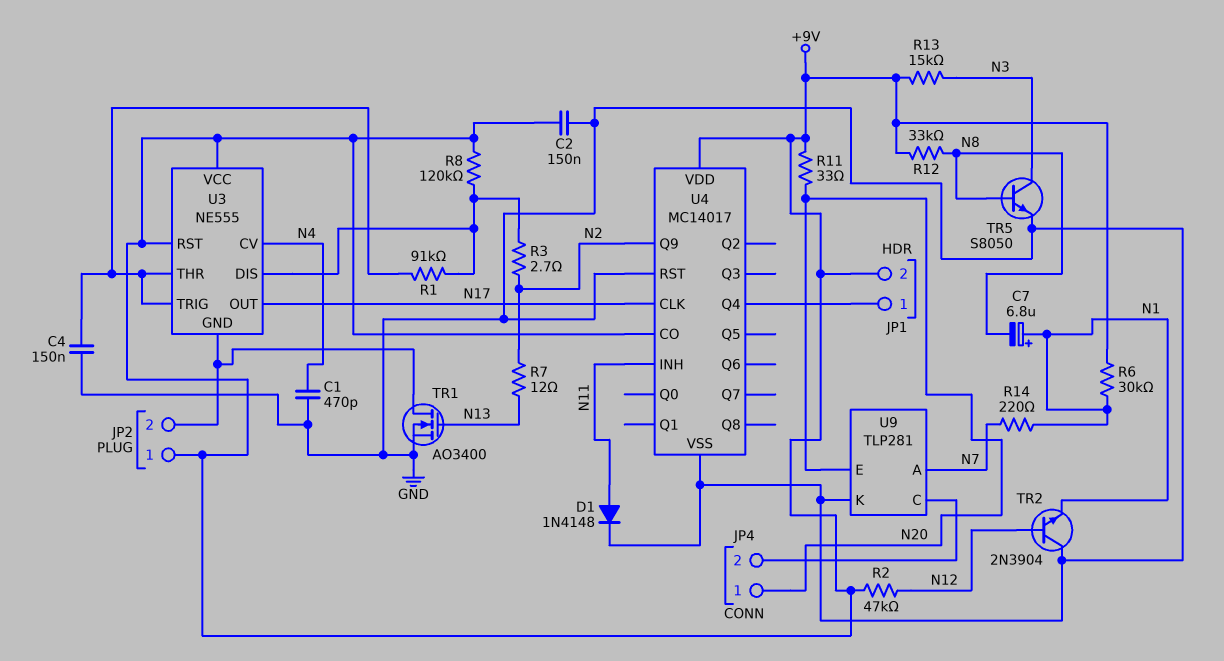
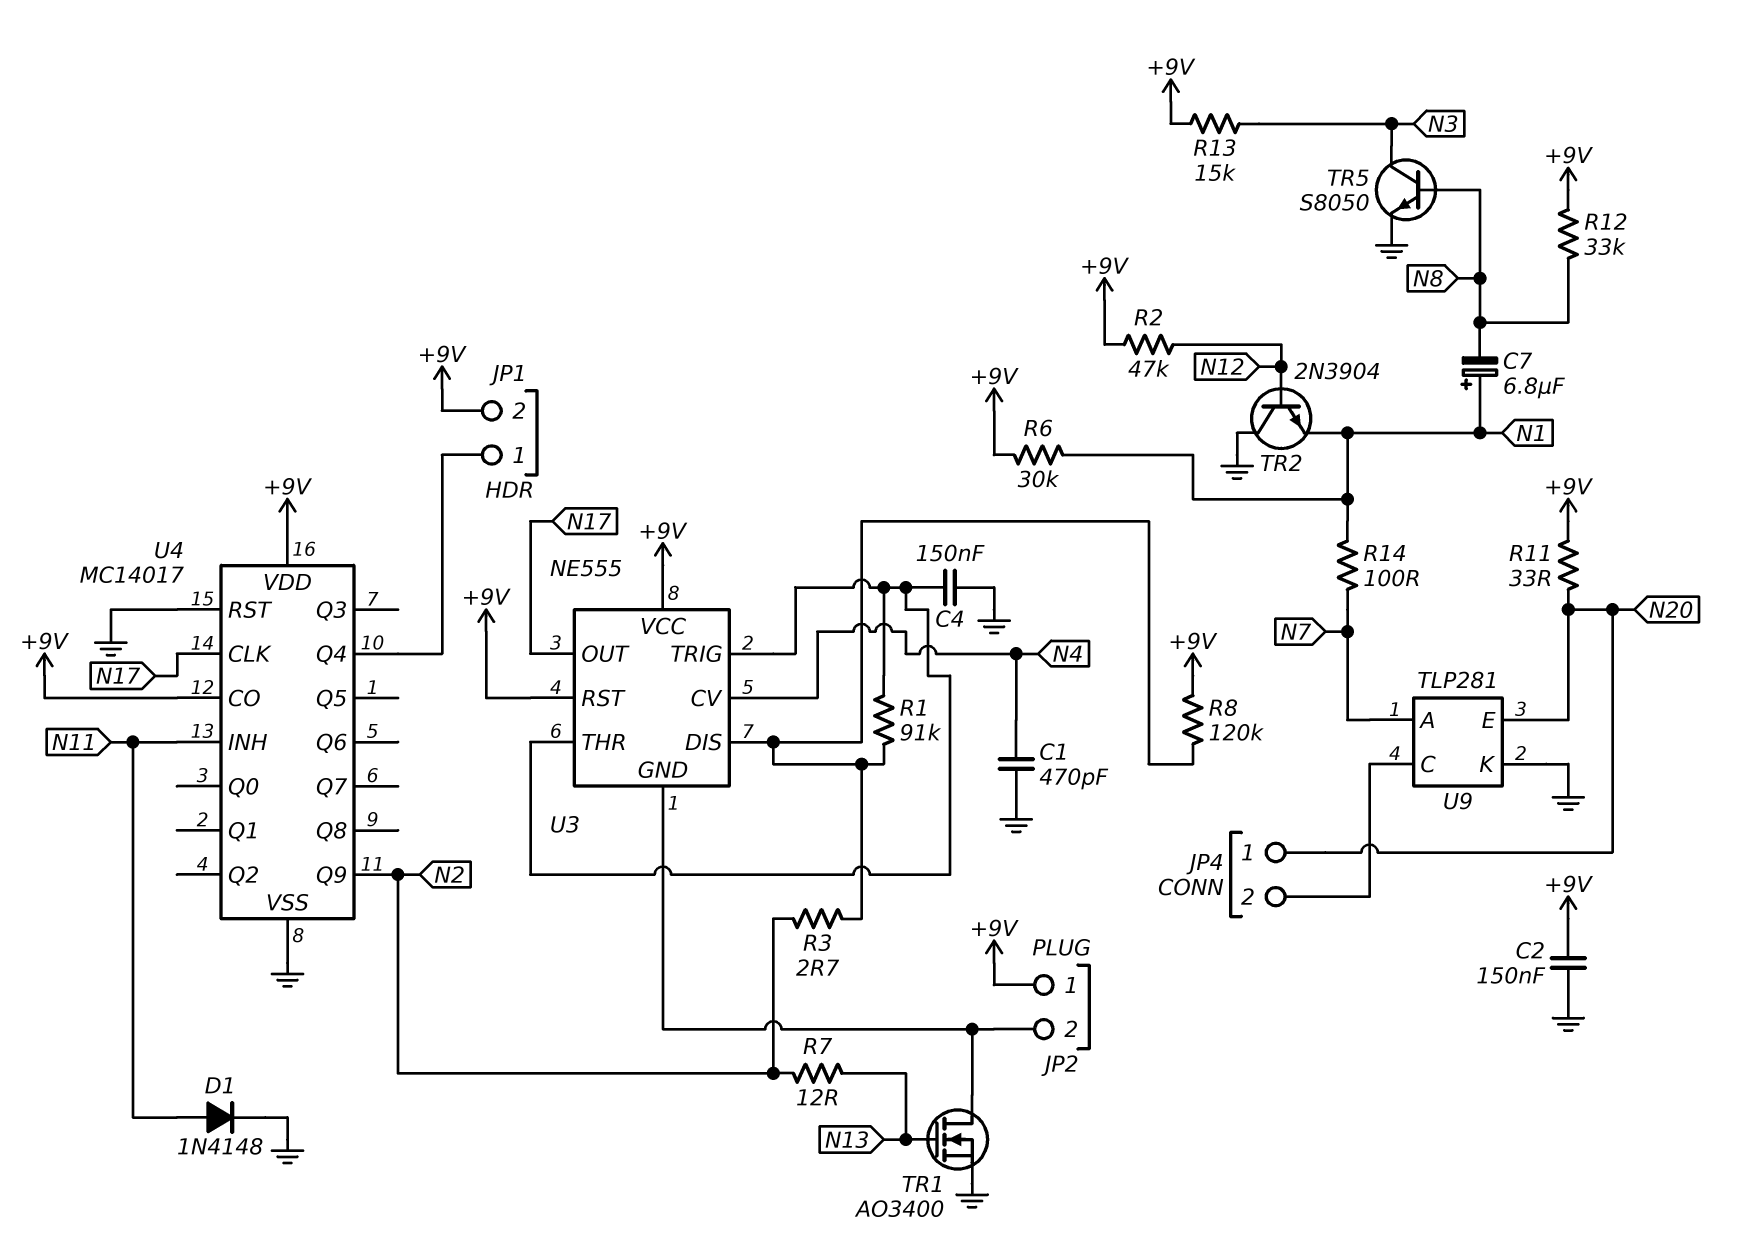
R14: 220 (N1, N7) -> 100 (N1, N7)

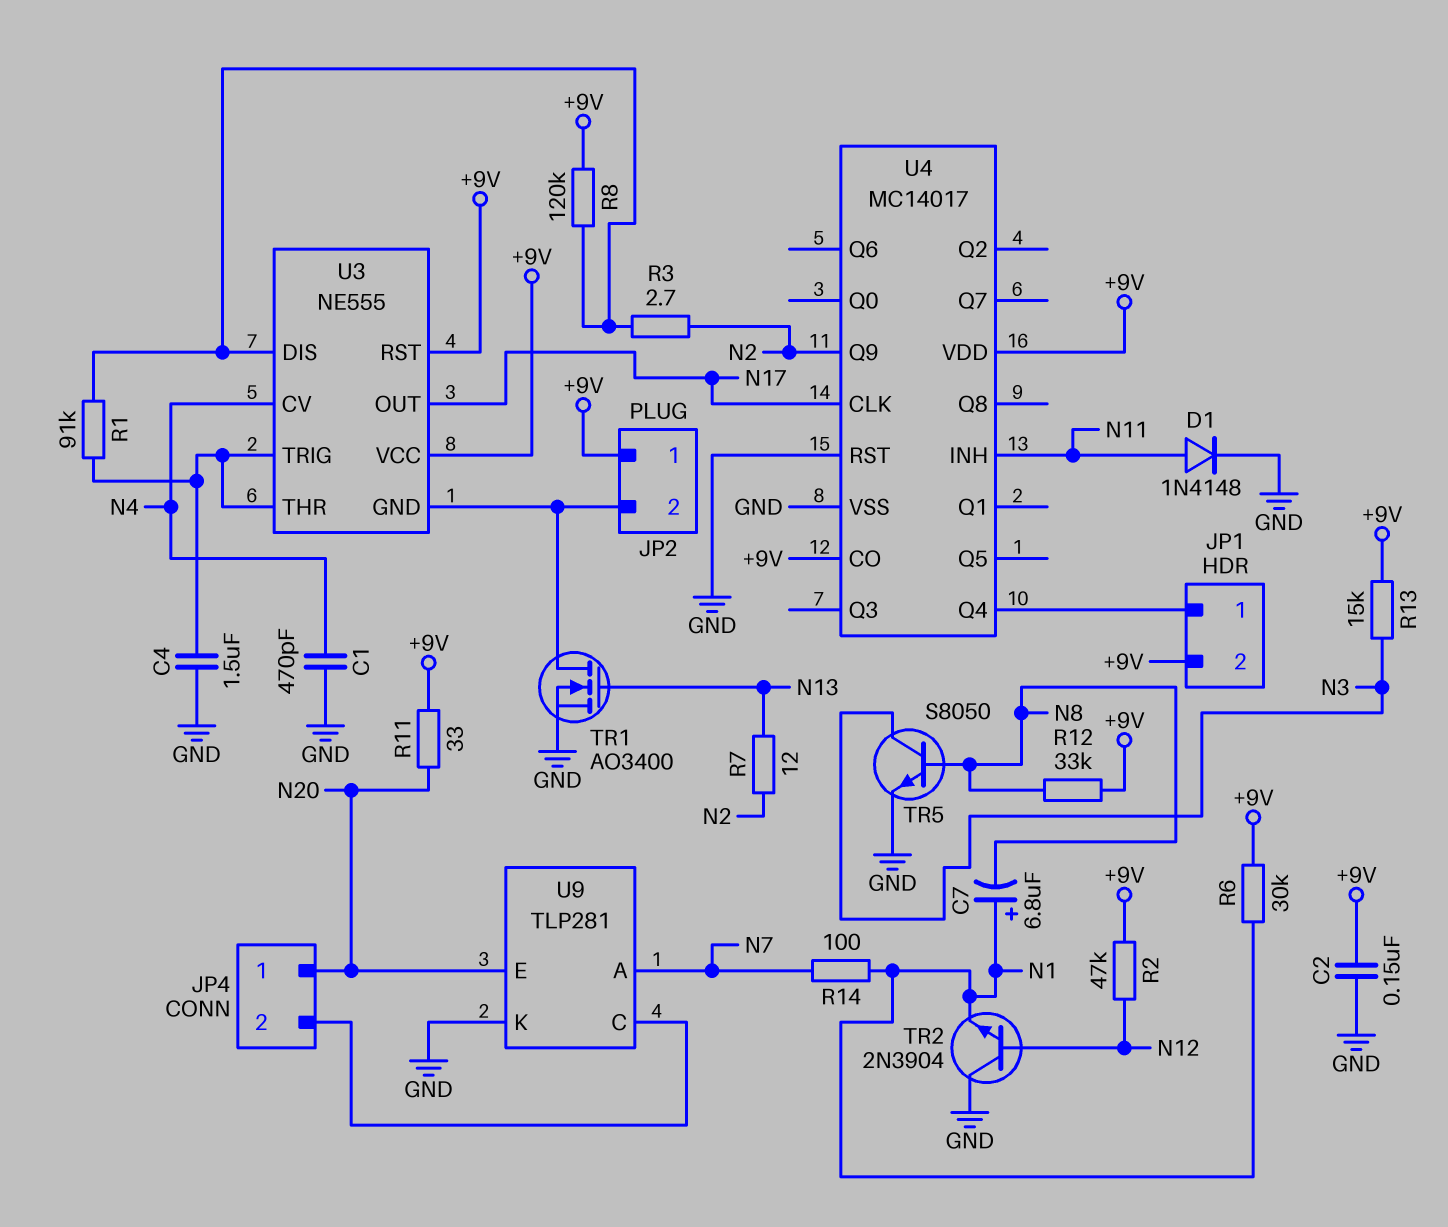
C4: 150nF (GND, U3/THR) -> 1.5uF (GND, U3/THR)

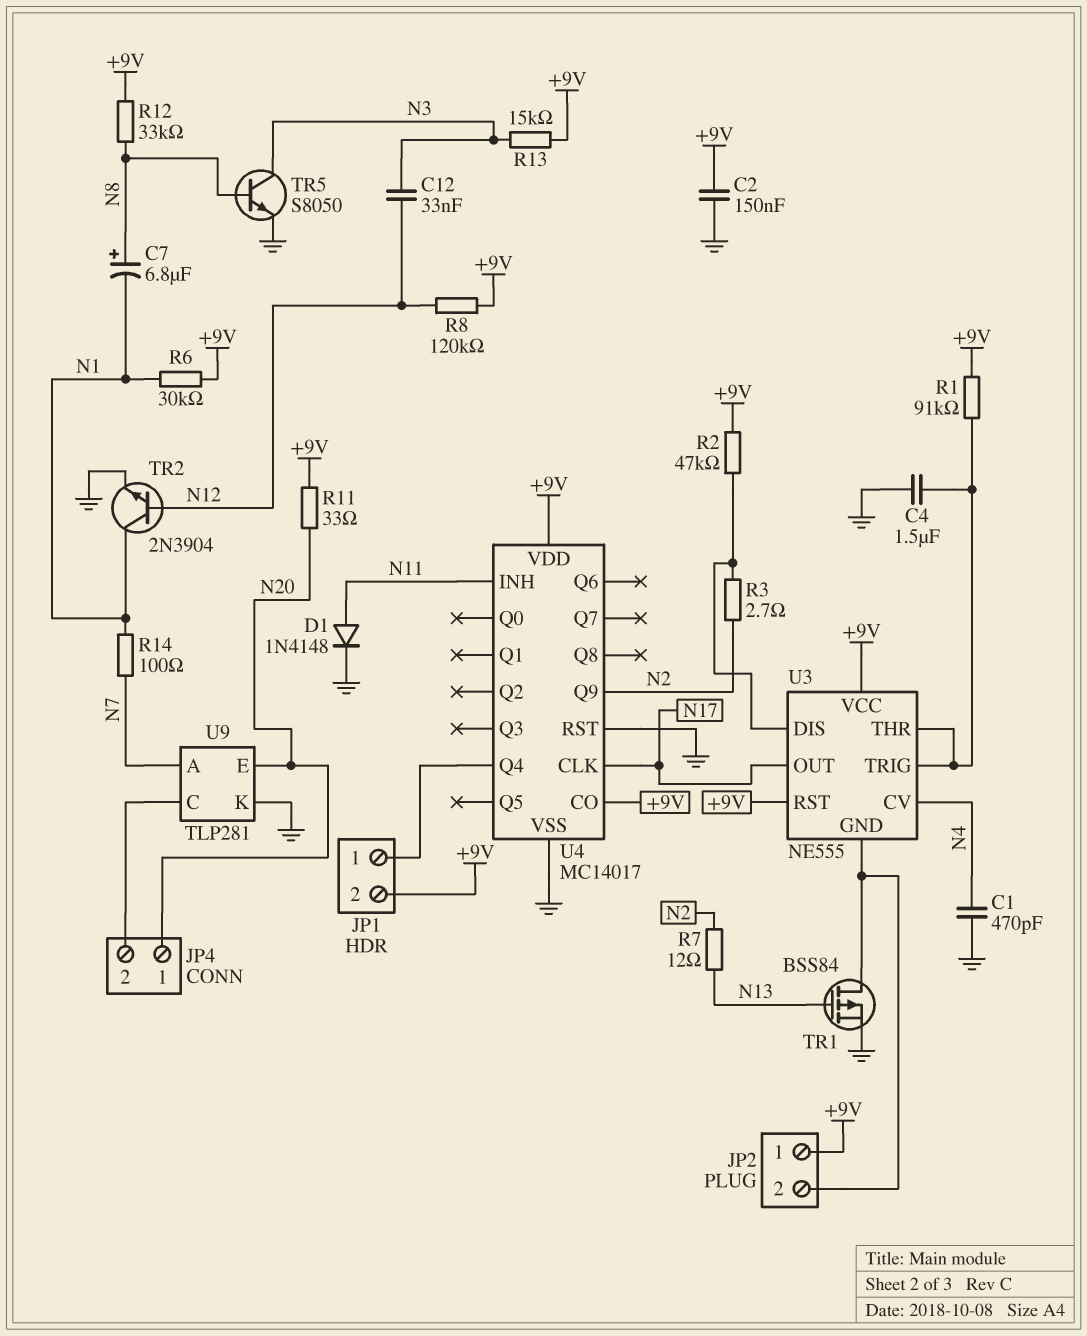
C7: 6.8uF (plus N1, minus N8) -> 6.8uF (plus N8, minus N1)
C12: none -> 33nF (N3, N12)
R1: 91k (U3/DIS, U3/THR) -> 91k (+9V, U3/THR)
R2: 47k (+9V, N12) -> 47k (+9V, U3/DIS)
R8: 120k (+9V, U3/DIS) -> 120k (+9V, N12)
TR1: NMOS AO3400 (G N13, D JP2/2, S GND) -> PMOS BSS84 (G N13, D JP2/2, S GND)
TR2: NPN 2N3904 (B N12, C GND, E N1) -> NPN 2N3904 (B N12, C N1, E GND)

